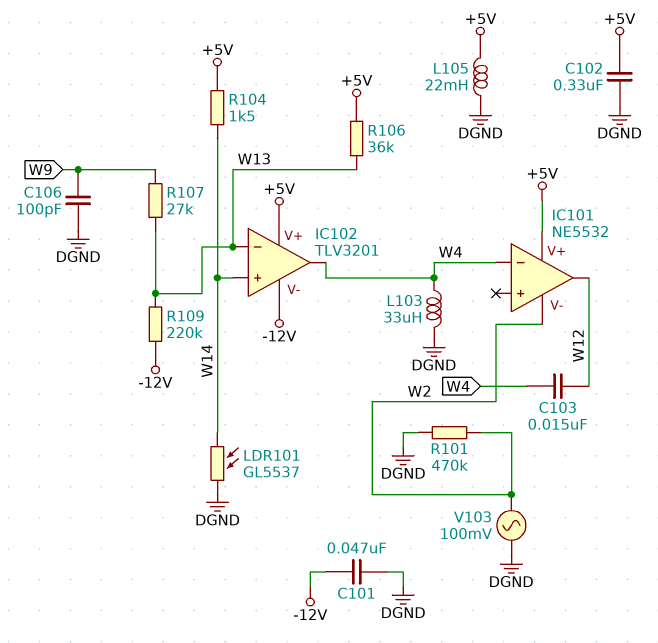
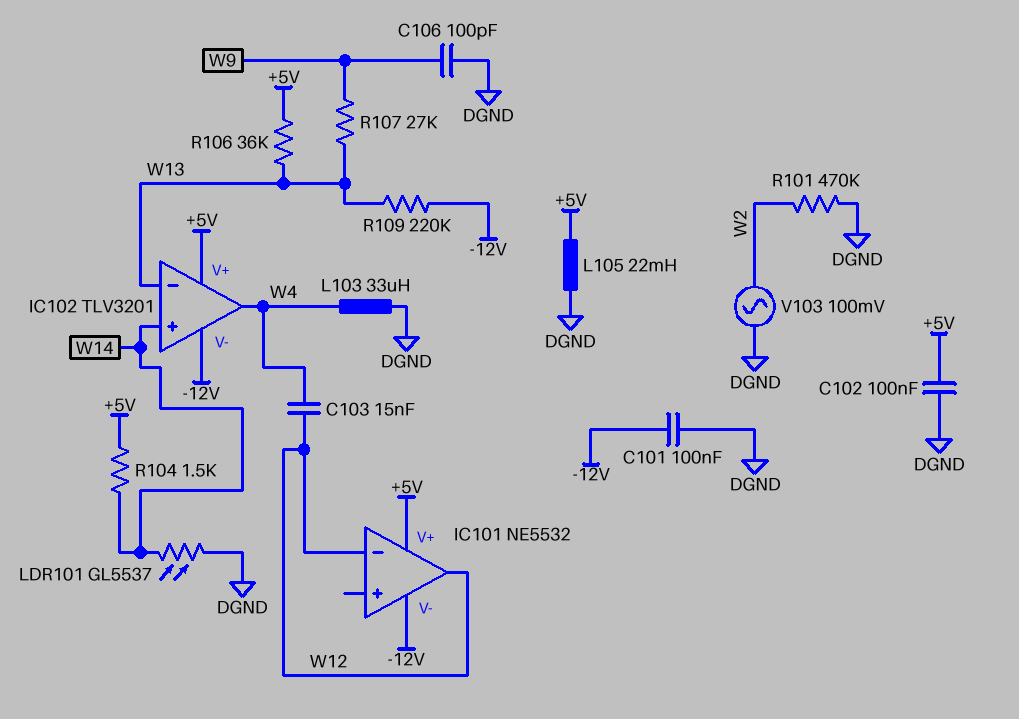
C101: 47nF (-12V, DGND) -> 100nF (-12V, DGND)
C102: 330nF (+5V, DGND) -> 100nF (+5V, DGND)
IC101 pin V-: W2 -> -12V
IC101 pin in-: W4 -> W12

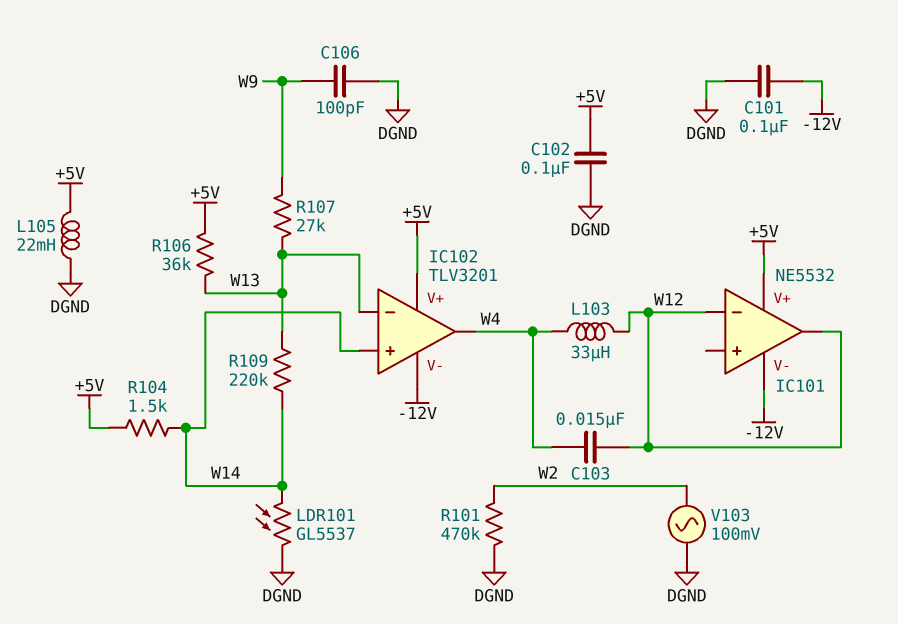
L103: 33uH (DGND, W4) -> 33uH (W4, W12)
R109: 220k (-12V, W13) -> 220k (W13, W14)

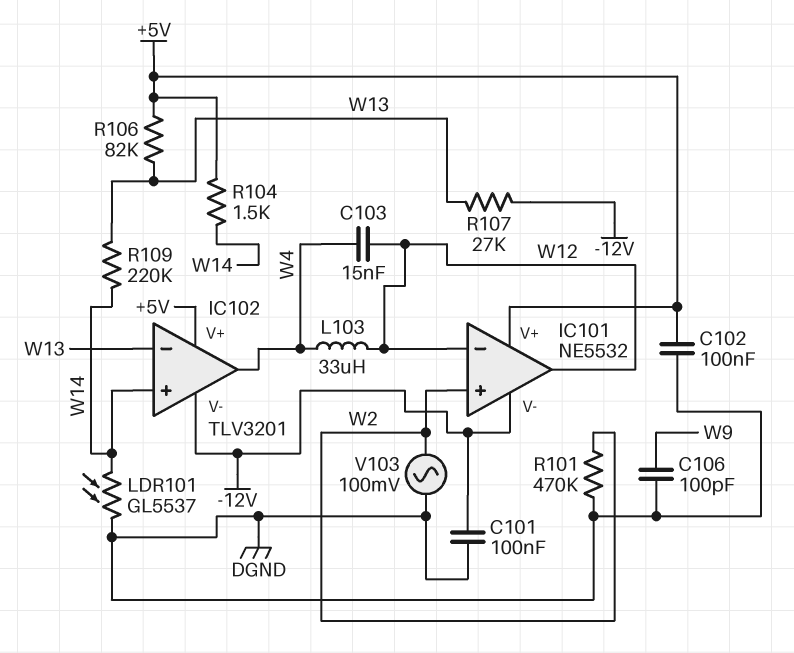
IC101 pin in+: none -> W2
L105: 22mH (+5V, DGND) -> none
R106: 36k (+5V, W13) -> 82k (+5V, W13)
R107: 27k (W9, W13) -> 27k (-12V, W13)

